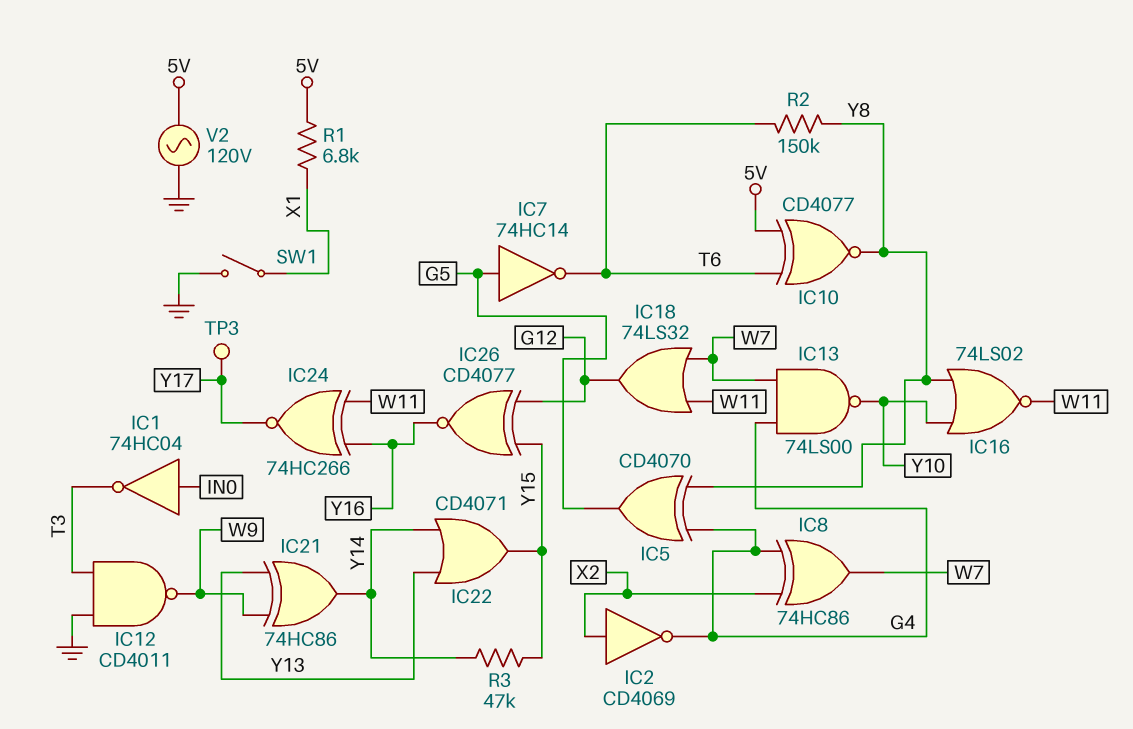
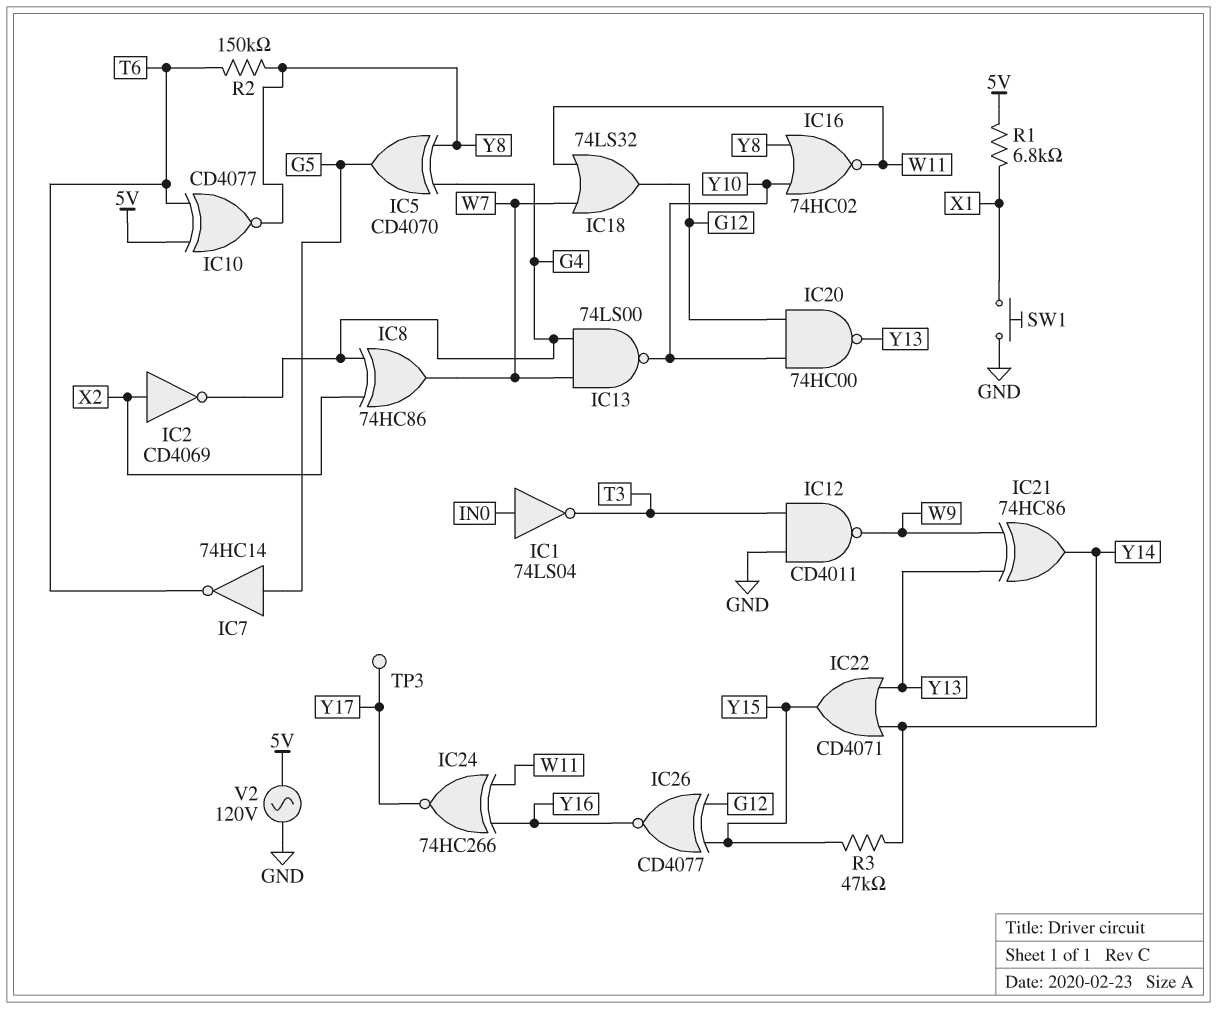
IC1: NOT 74HC04 (in IN0, out T3) -> NOT 74LS04 (in IN0, out T3)
IC16: NOR 74LS02 (in Y8, in Y10, out W11) -> NOR 74HC02 (in Y8, in Y10, out W11)
IC20: none -> NAND 74HC00 (in G12, in Y10, out Y13)
SW1: switch (GND, X1) -> button (GND, X1)

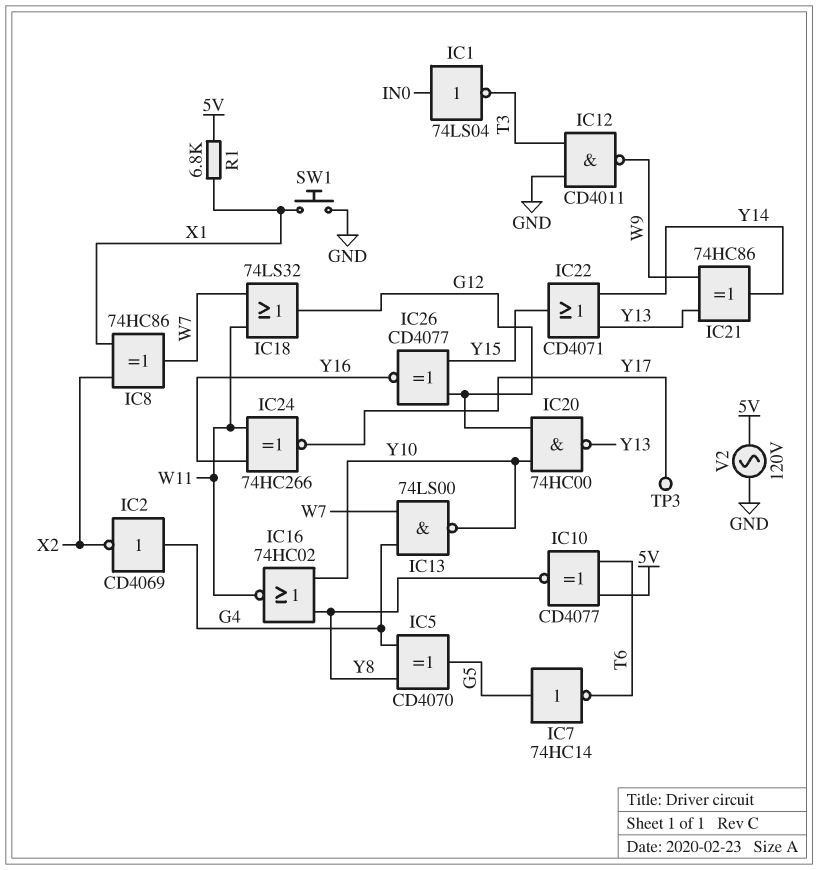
IC2: NOT CD4069 (in X2, out G4) -> NOT CD4069 (in G4, out X2)
IC8: XOR 74HC86 (in G4, in X2, out W7) -> XOR 74HC86 (in X1, in X2, out W7)
R2: 150k (T6, Y8) -> none
R3: 47k (Y14, Y15) -> none

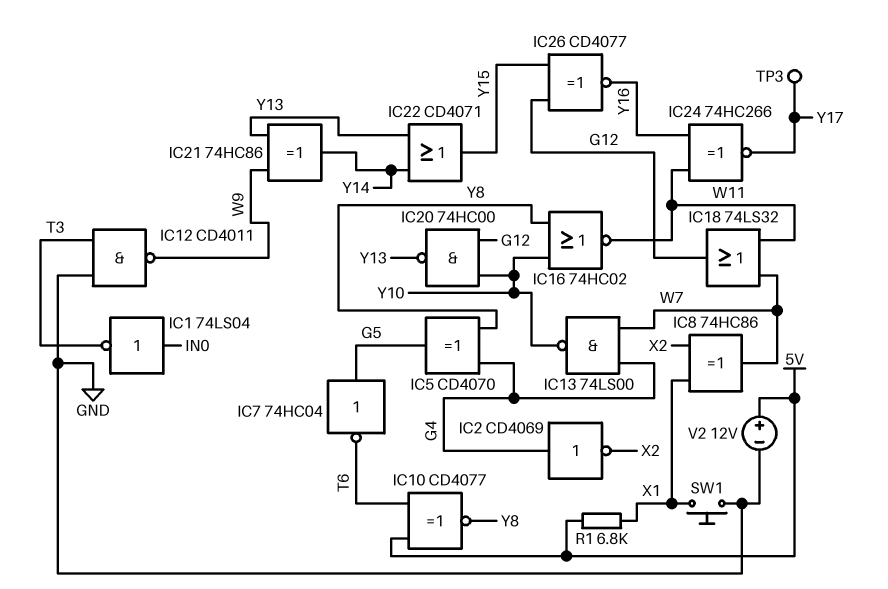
IC7: NOT 74HC14 (in G5, out T6) -> NOT 74HC04 (in G5, out T6)
V2: AC 120V (5V, GND) -> 12V (plus 5V, minus GND)

